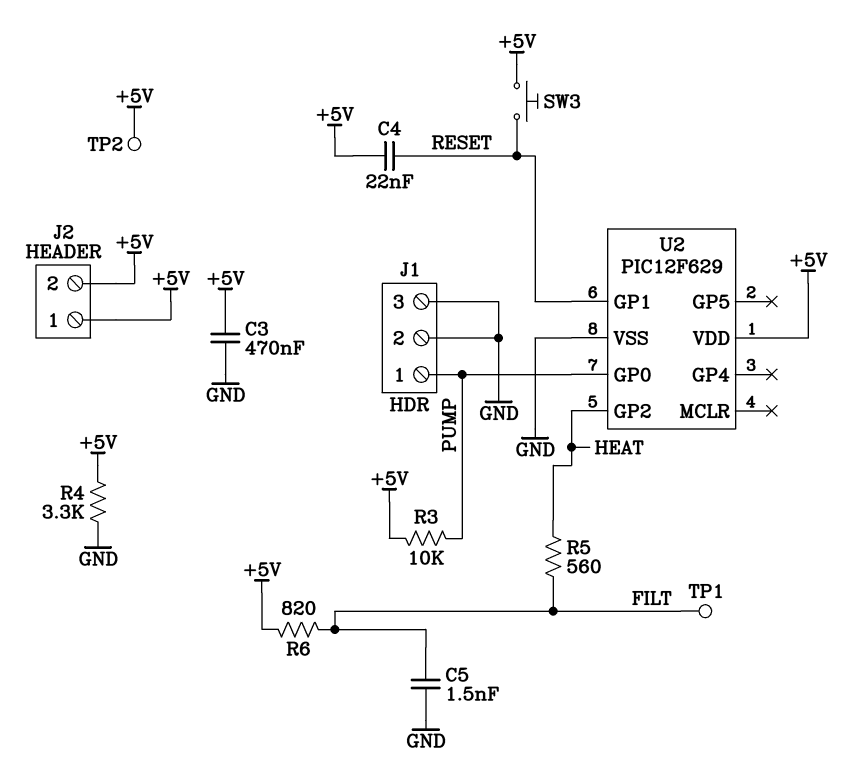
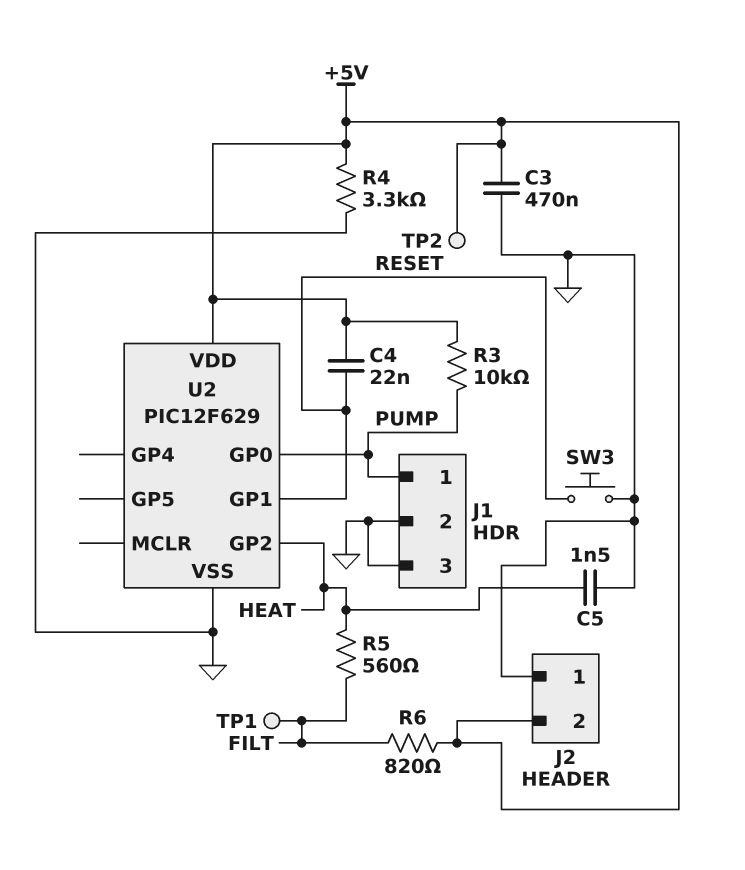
C5: 1.5nF (FILT, GND) -> 1.5nF (GND, HEAT)
J2 pin 1: +5V -> GND
SW3: button (+5V, RESET) -> button (GND, RESET)

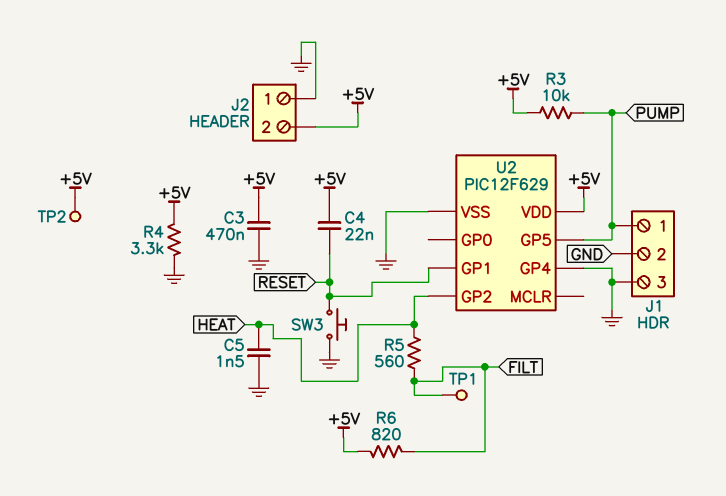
U2 pin GP0: PUMP -> none
U2 pin GP4: none -> GND
U2 pin GP5: none -> PUMP

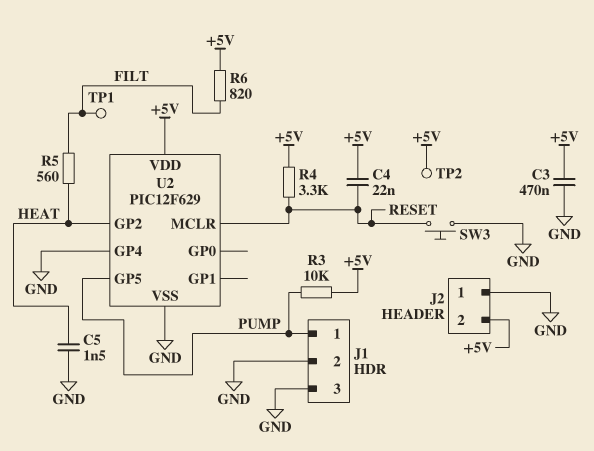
R4: 3.3k (+5V, GND) -> 3.3k (+5V, RESET)
U2 pin GP1: RESET -> none
U2 pin MCLR: none -> RESET

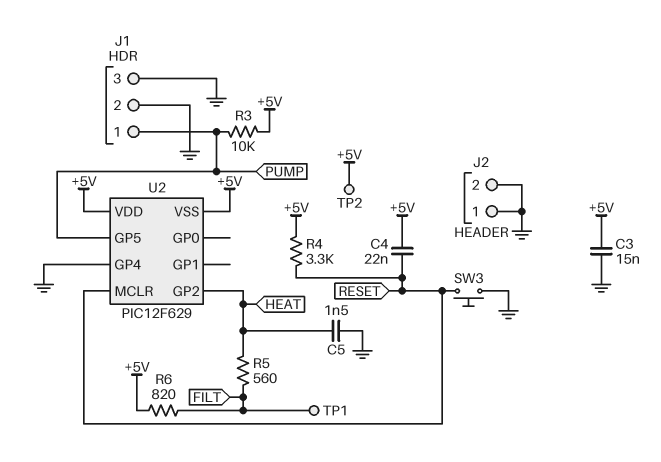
C3: 470nF (+5V, GND) -> 15nF (+5V, GND)
J2 pin 2: +5V -> GND
U2 pin VSS: GND -> +5V

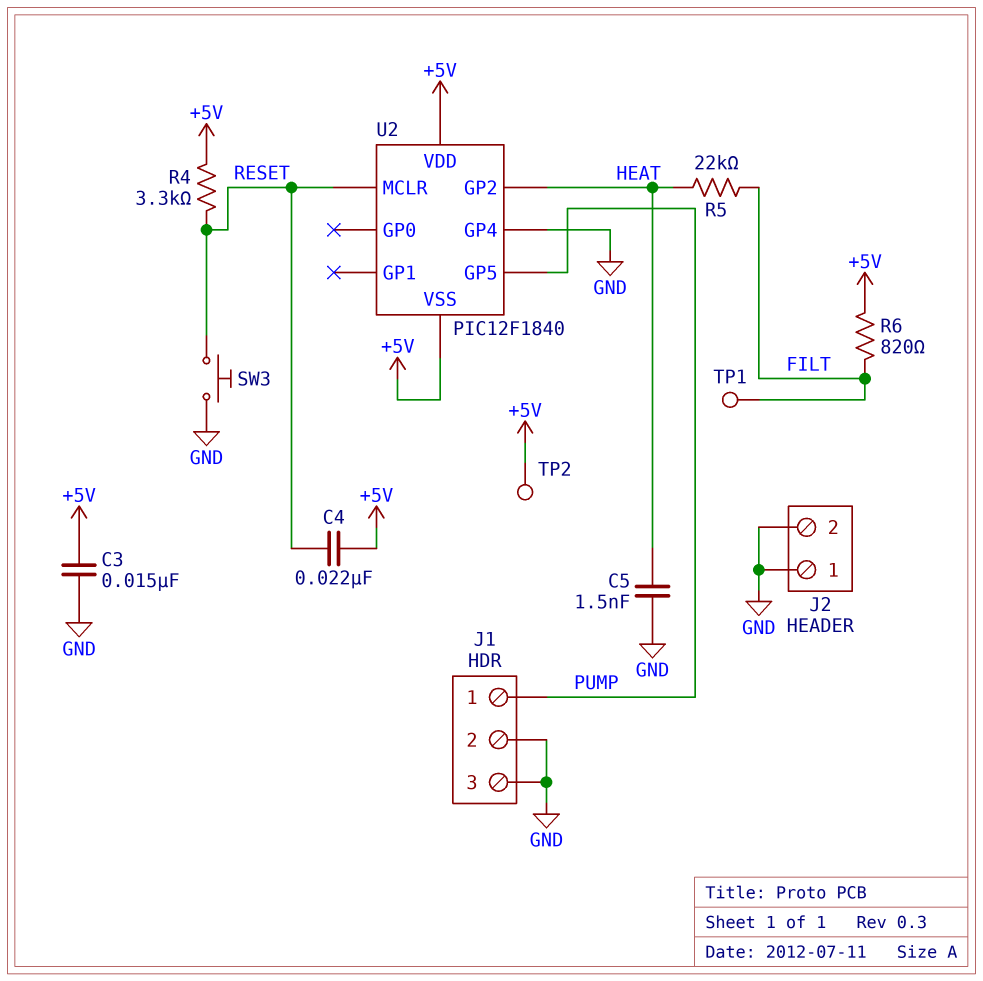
R3: 10k (+5V, PUMP) -> none
R5: 560 (FILT, HEAT) -> 22k (FILT, HEAT)
U2: PIC12F629 -> PIC12F1840

